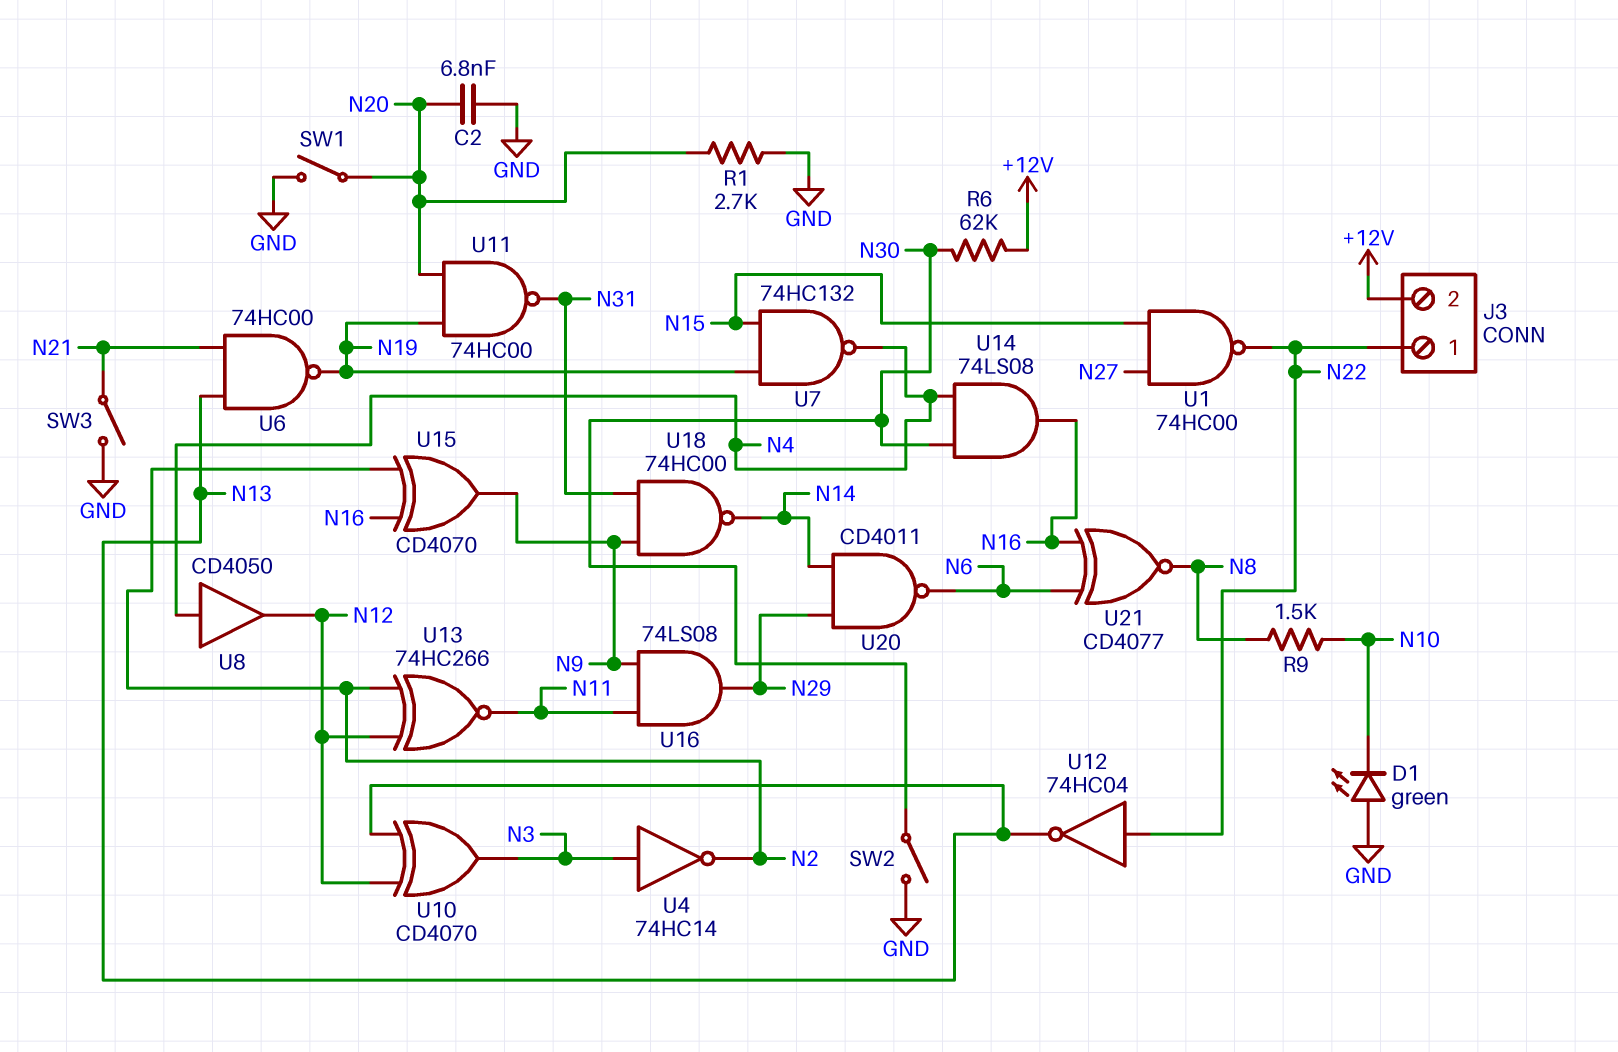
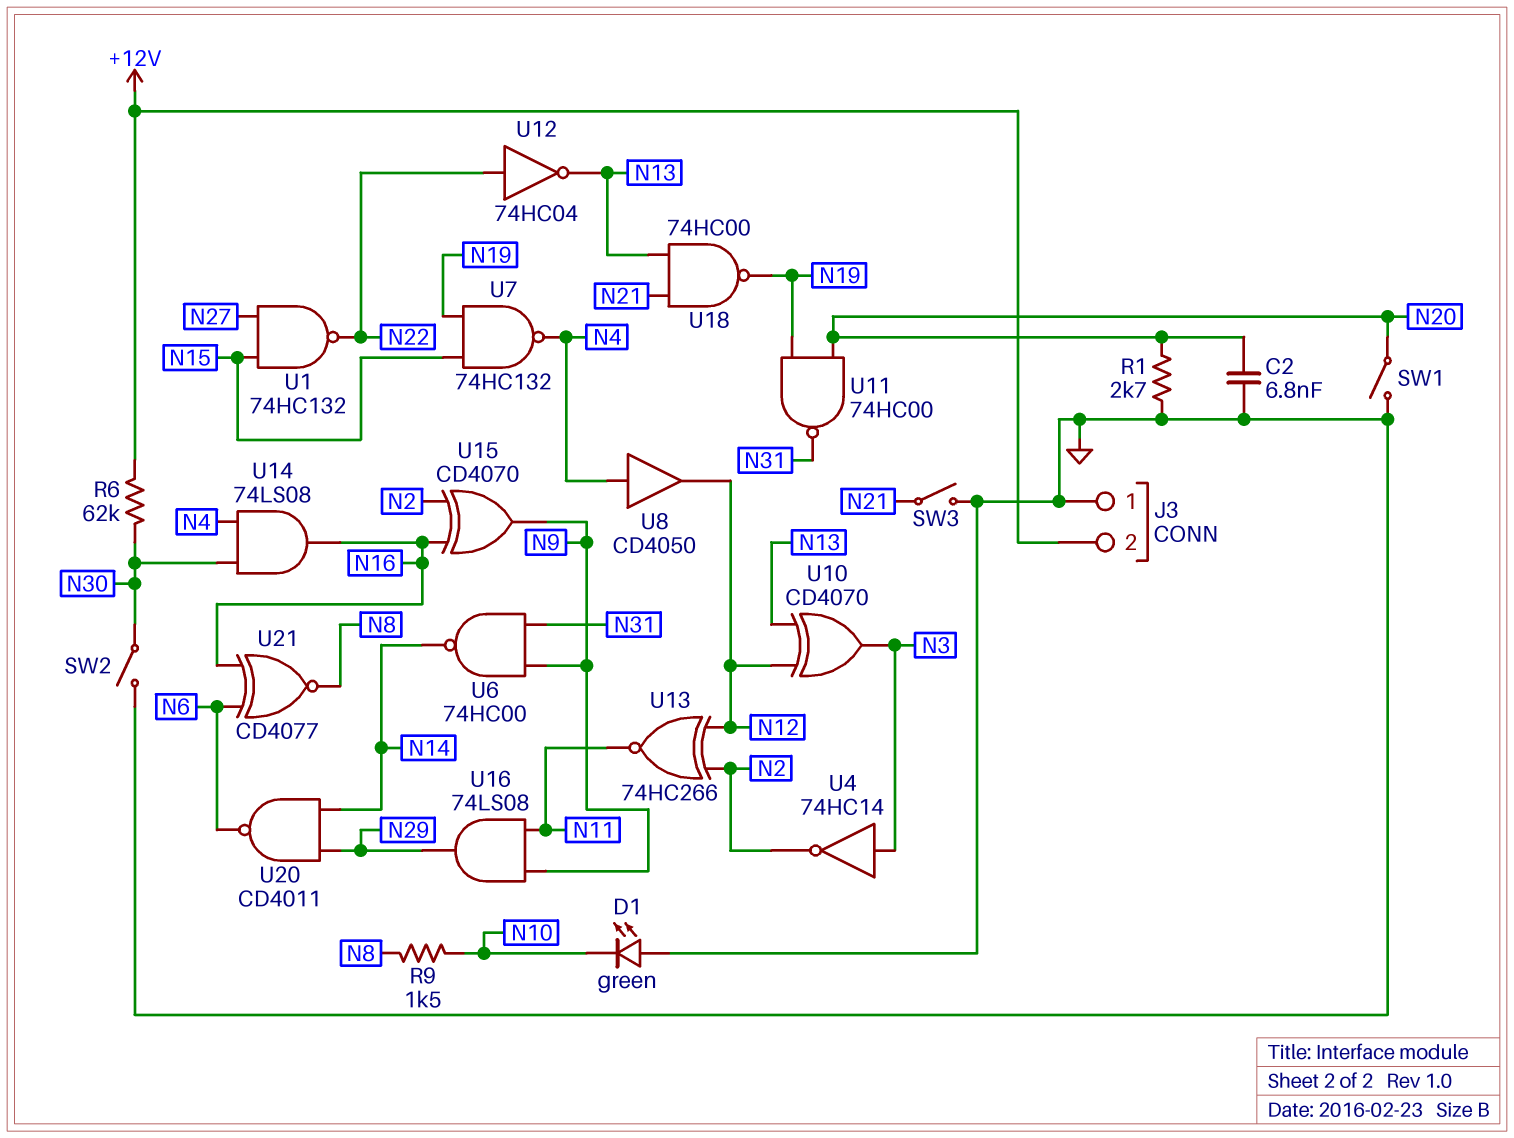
J3 pin 1: N22 -> GND
U1: NAND 74HC00 (in N15, in N27, out N22) -> NAND 74HC132 (in N15, in N27, out N22)
U6: NAND 74HC00 (in N13, in N21, out N19) -> NAND 74HC00 (in N9, in N31, out N14)
U18: NAND 74HC00 (in N9, in N31, out N14) -> NAND 74HC00 (in N13, in N21, out N19)

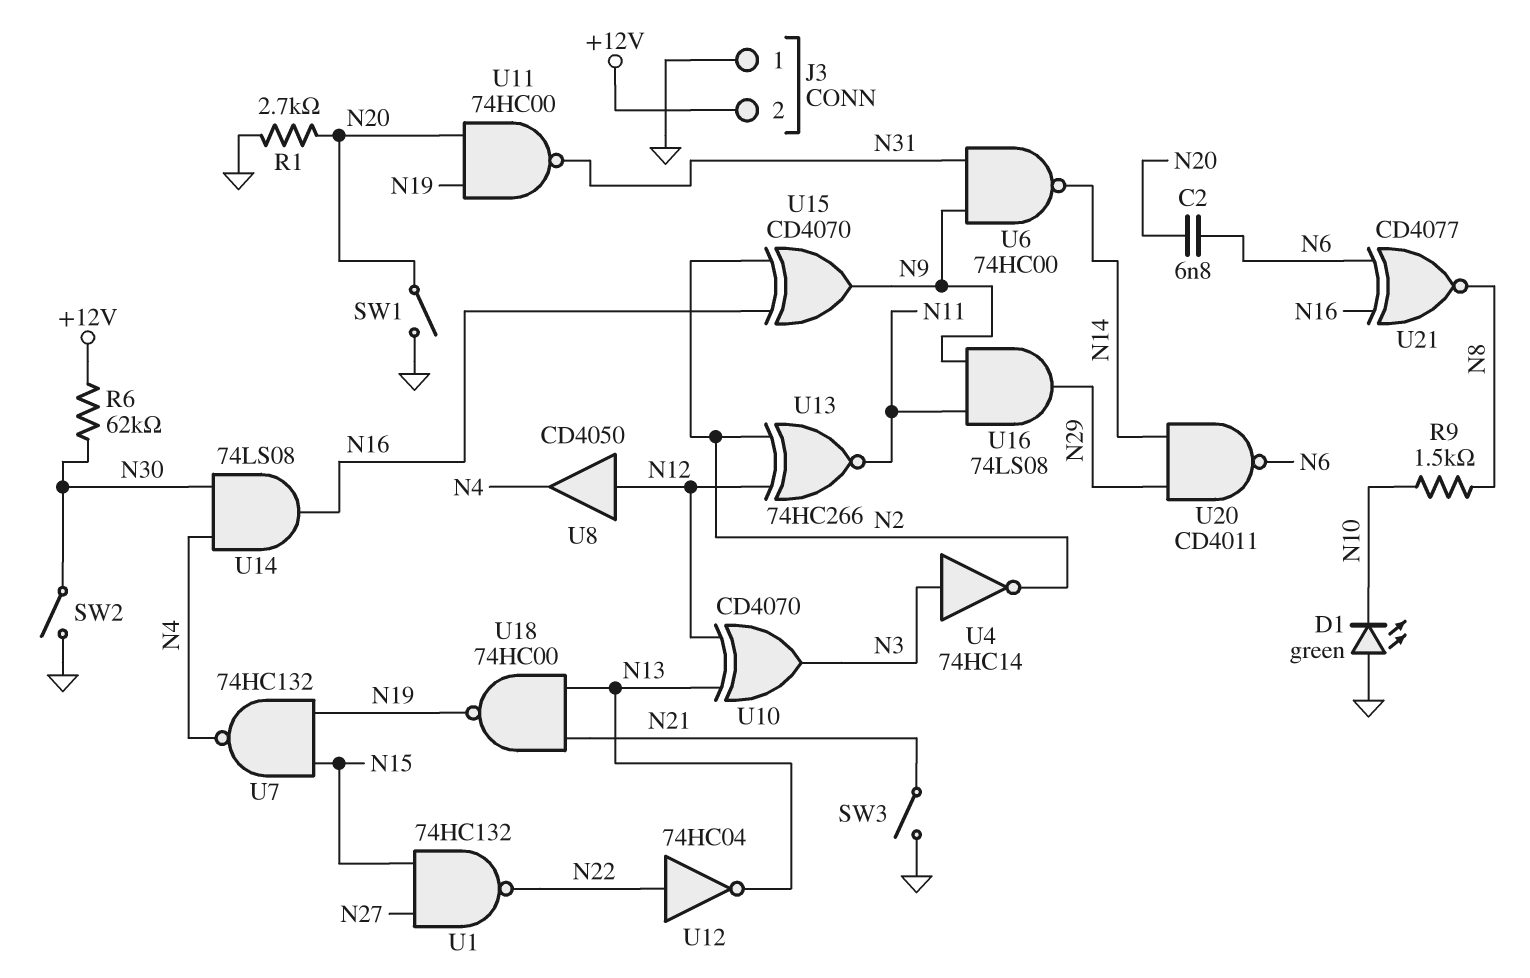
C2: 6.8nF (GND, N20) -> 6.8nF (N6, N20)
U8: buffer CD4050 (in N4, out N12) -> buffer CD4050 (in N12, out N4)

